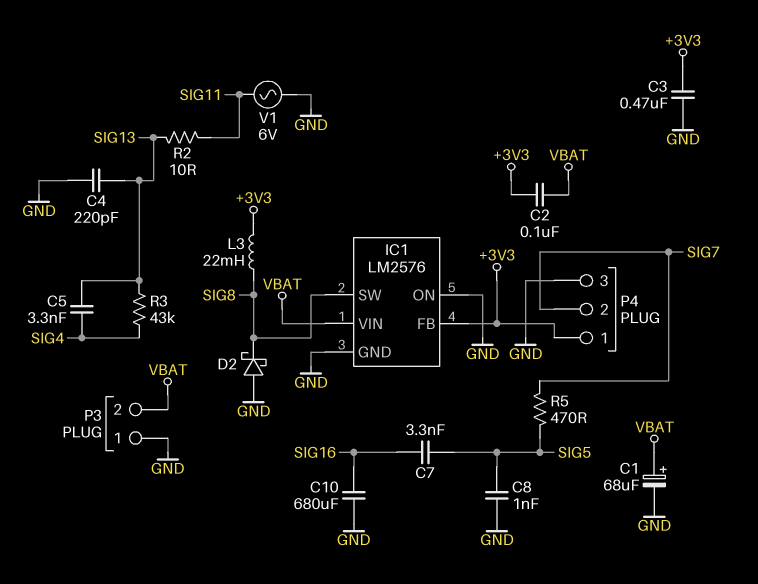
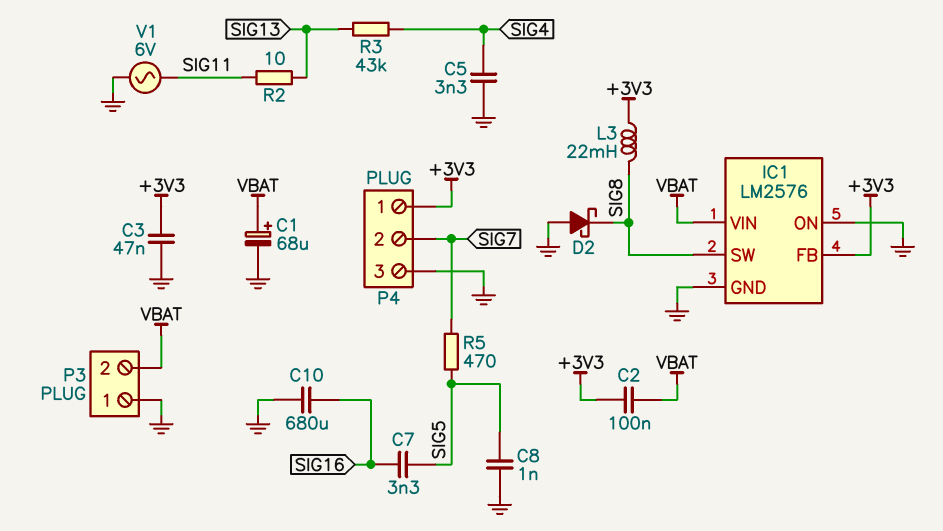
C3: 470nF (+3V3, GND) -> 47nF (+3V3, GND)
C4: 220pF (GND, SIG13) -> none
C5: 3.3nF (SIG4, SIG13) -> 3.3nF (GND, SIG4)

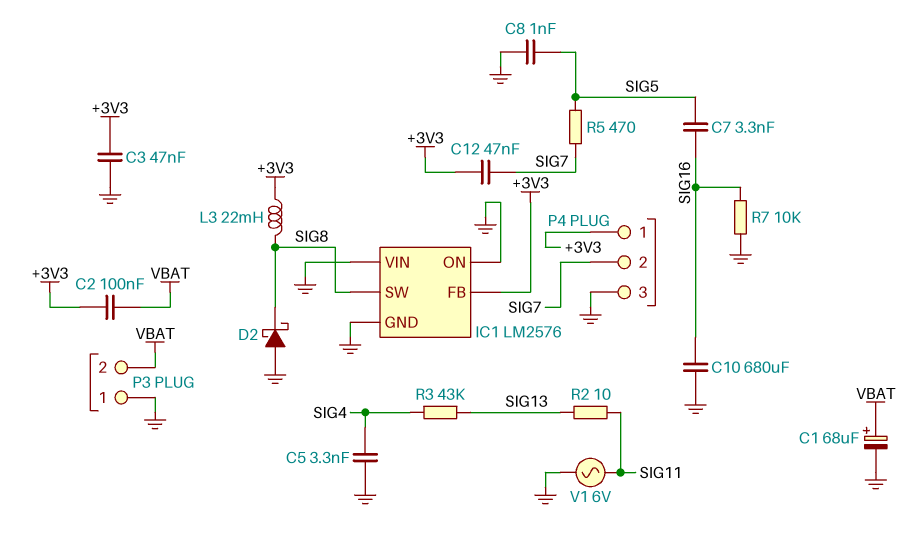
C12: none -> 47nF (+3V3, SIG7)
IC1 pin VIN: VBAT -> GND
R7: none -> 10k (GND, SIG16)

